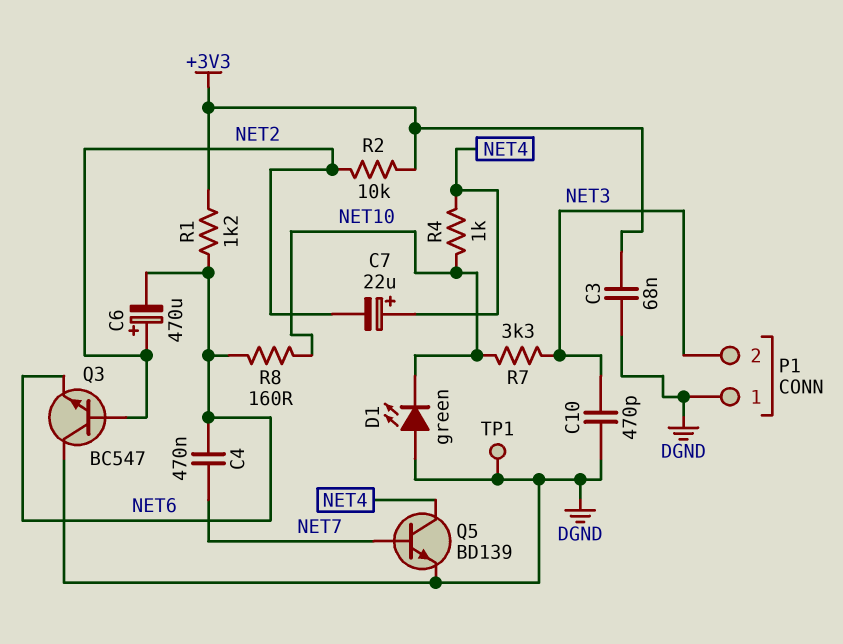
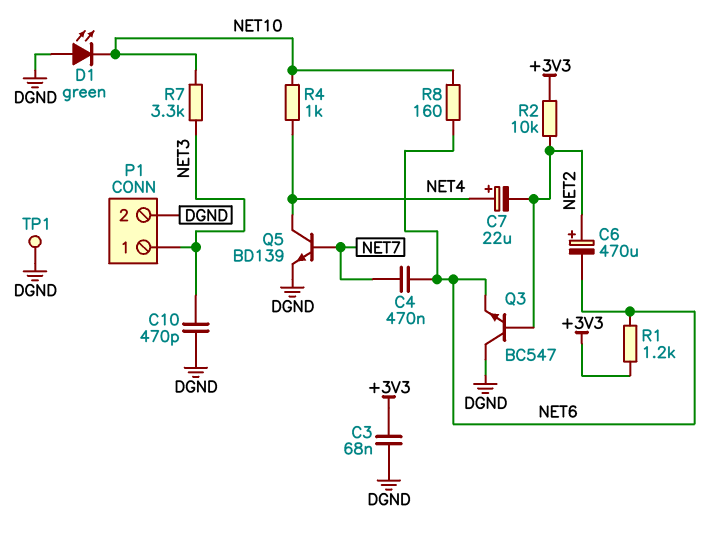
P1 pin 1: DGND -> NET3
P1 pin 2: NET3 -> DGND

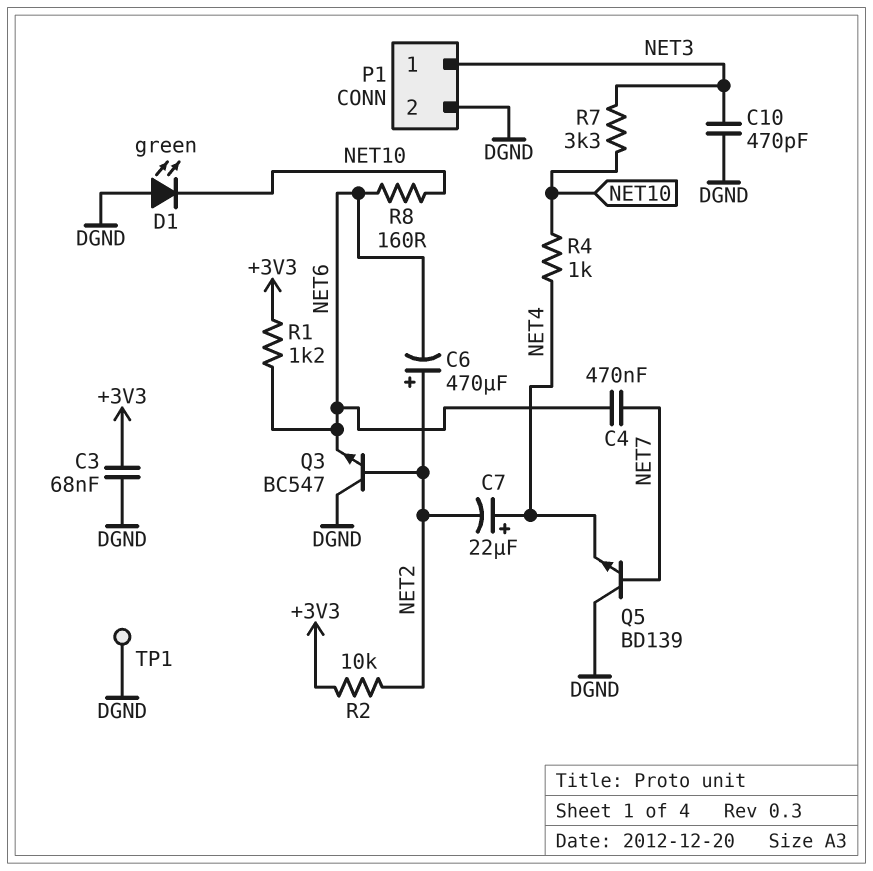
Q5: NPN BD139 (B NET7, C NET4, E DGND) -> NPN BD139 (B NET7, C DGND, E NET4)

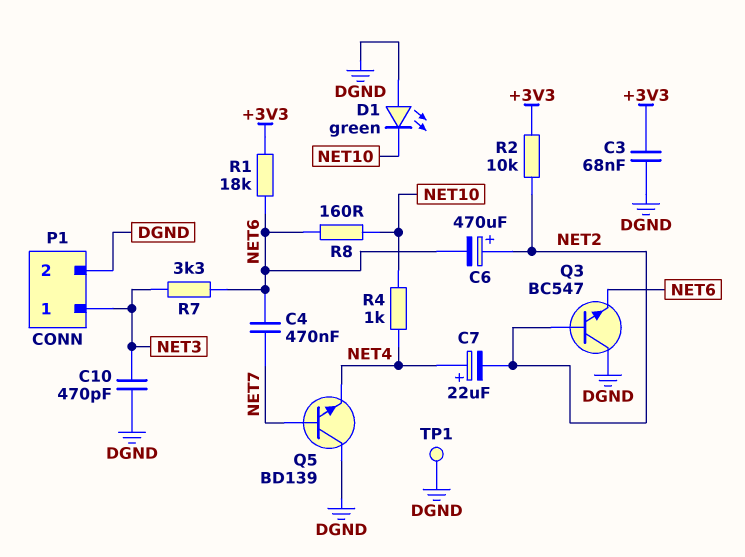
R1: 1.2k (+3V3, NET6) -> 18k (+3V3, NET6)
R7: 3.3k (NET3, NET10) -> 3.3k (NET3, NET6)

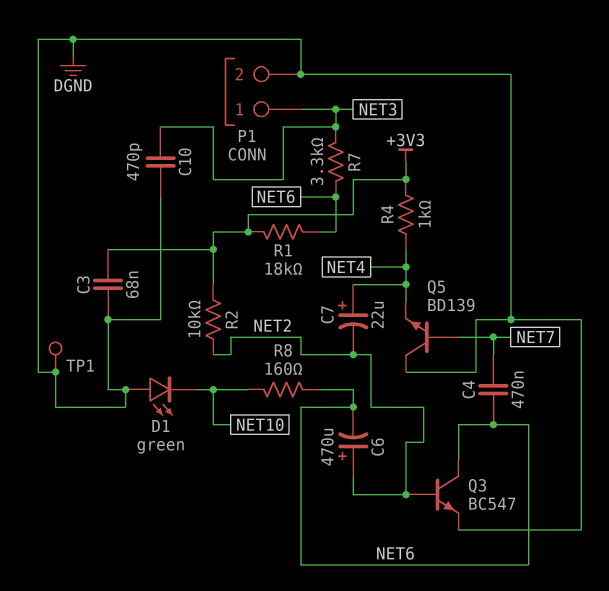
Q3: NPN BC547 (B NET2, C DGND, E NET6) -> NPN BC547 (B NET2, C NET6, E DGND)
R4: 1k (NET4, NET10) -> 1k (+3V3, NET4)

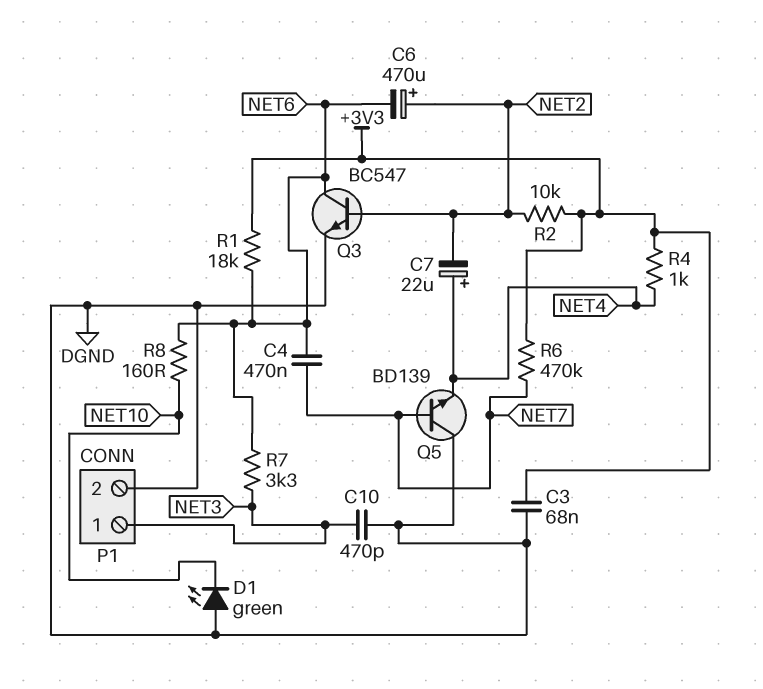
R6: none -> 470k (+3V3, NET7)
TP1: test point (DGND) -> none

